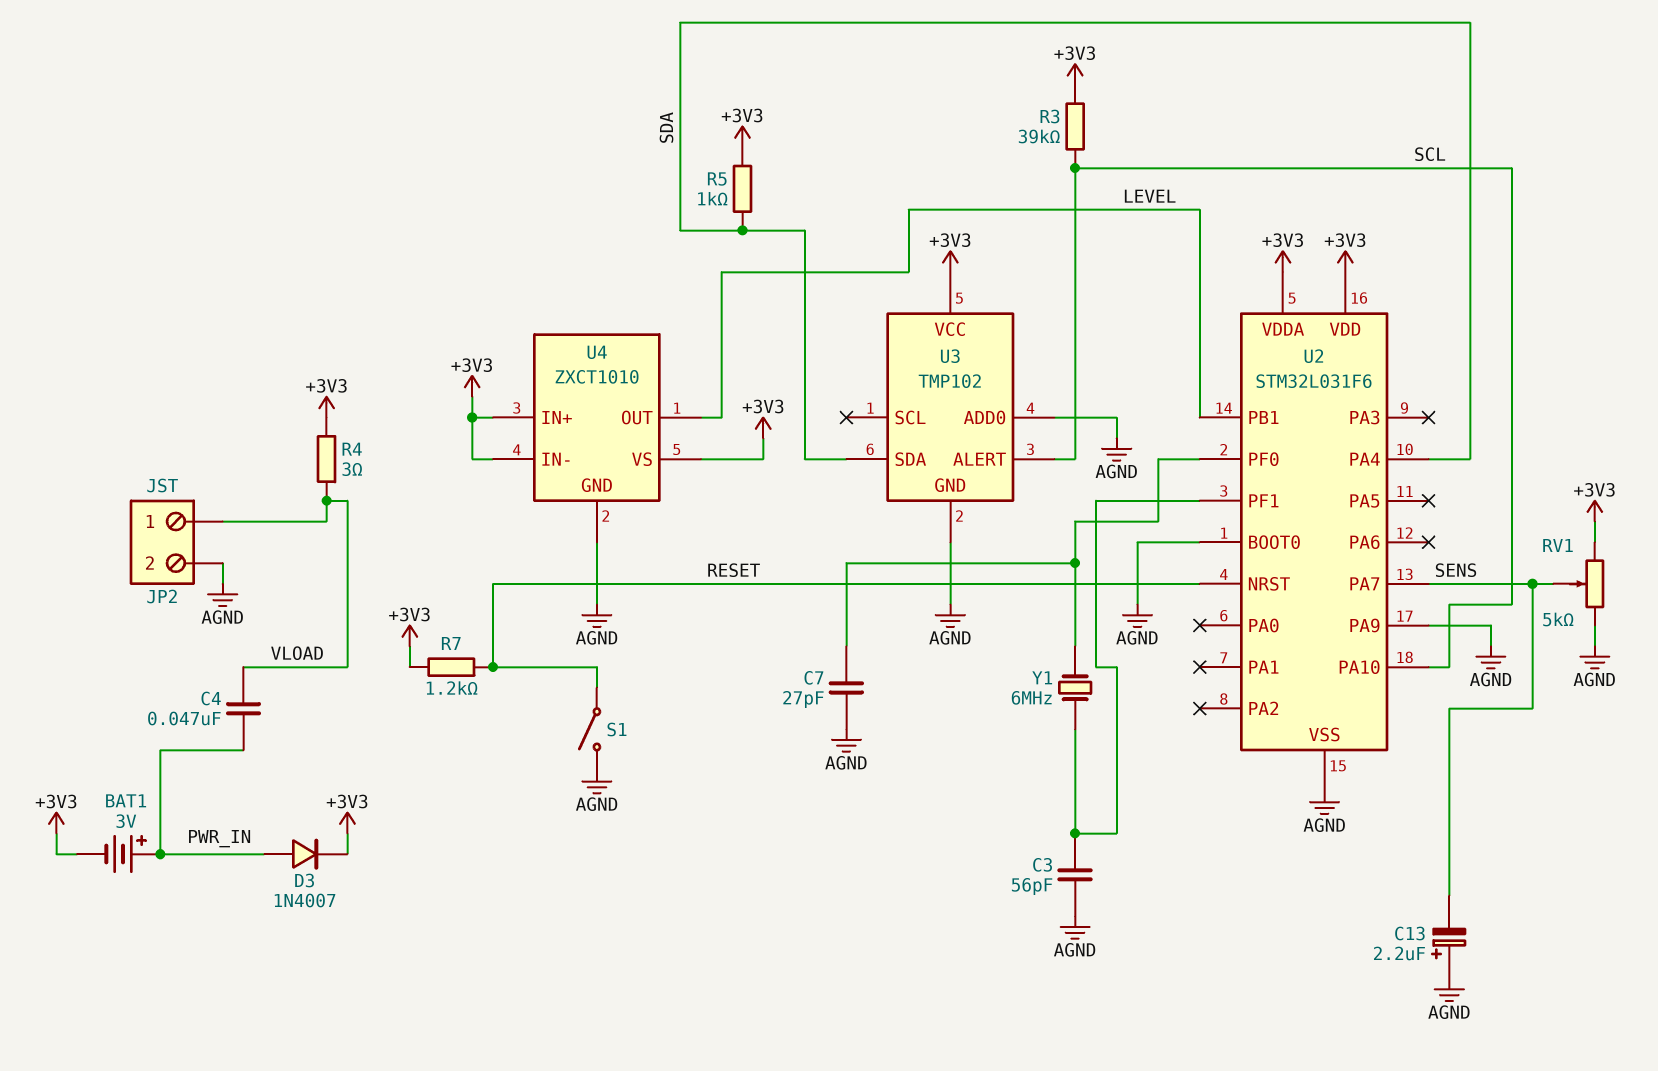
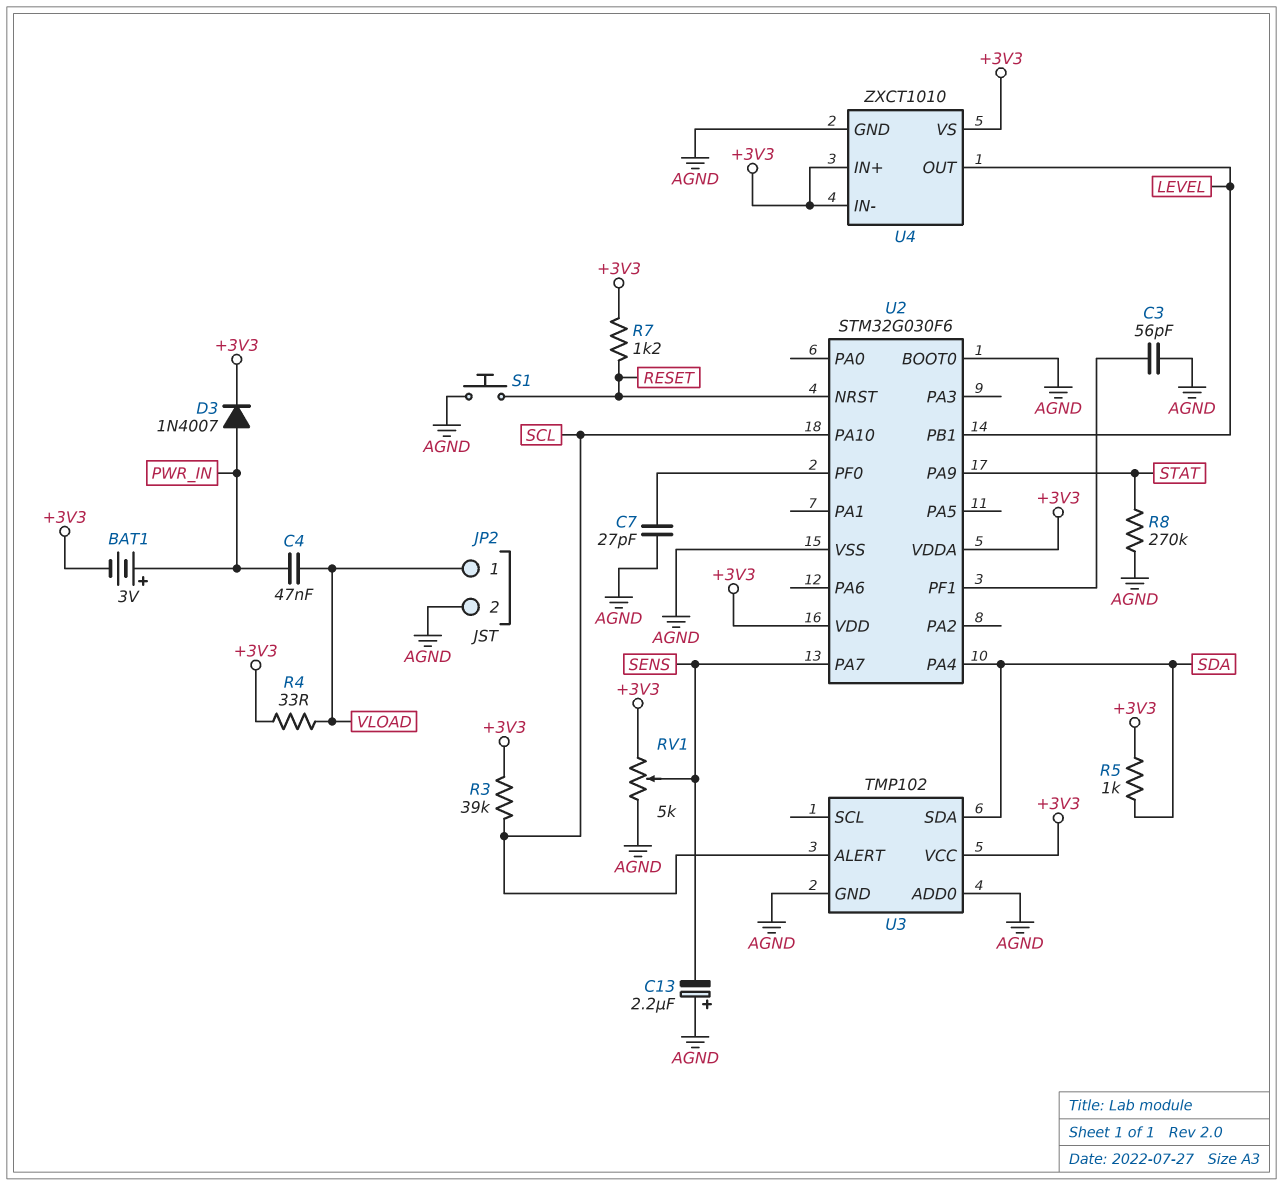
R4: 3 (+3V3, VLOAD) -> 33 (+3V3, VLOAD)
R8: none -> 270k (AGND, STAT)
S1: switch (AGND, RESET) -> button (AGND, RESET)
U2: STM32L031F6 -> STM32G030F6
U2 pin PA9: AGND -> STAT
Y1: 6MHz (U2/PF0, U2/PF1) -> none

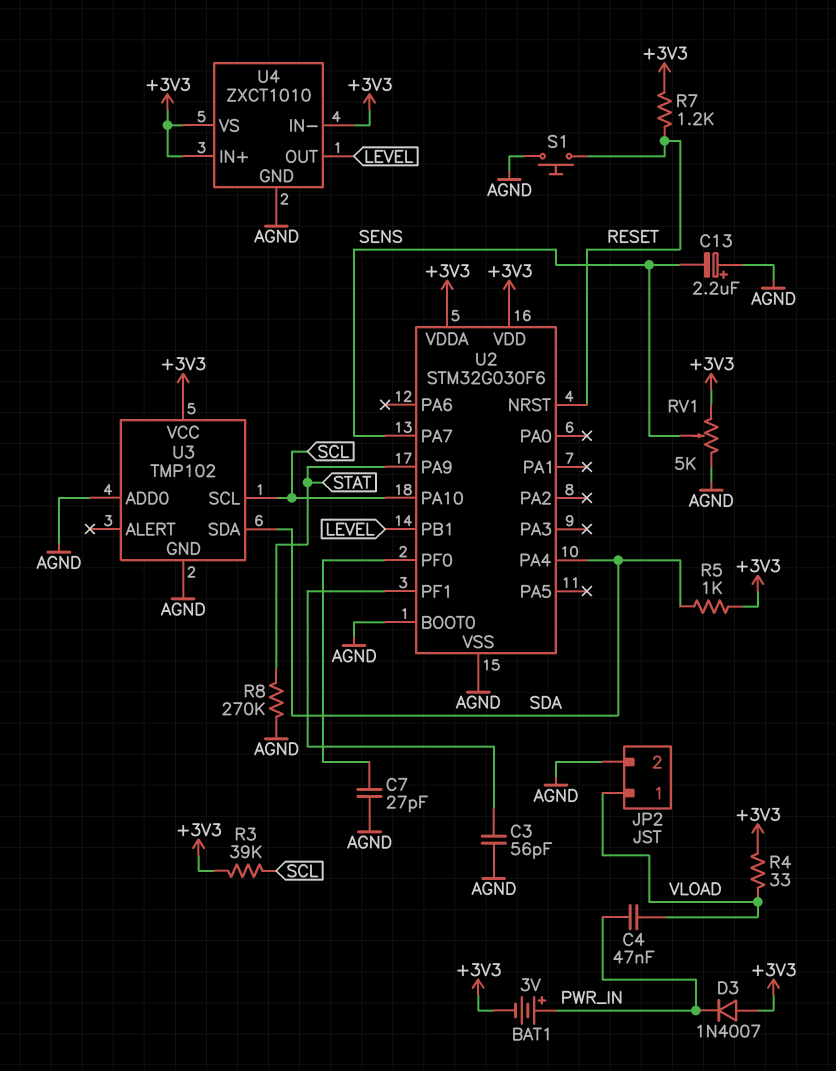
D3: diode 1N4007 (A PWR_IN, K +3V3) -> diode 1N4007 (A +3V3, K PWR_IN)
U3 pin ALERT: SCL -> none
U3 pin SCL: none -> SCL

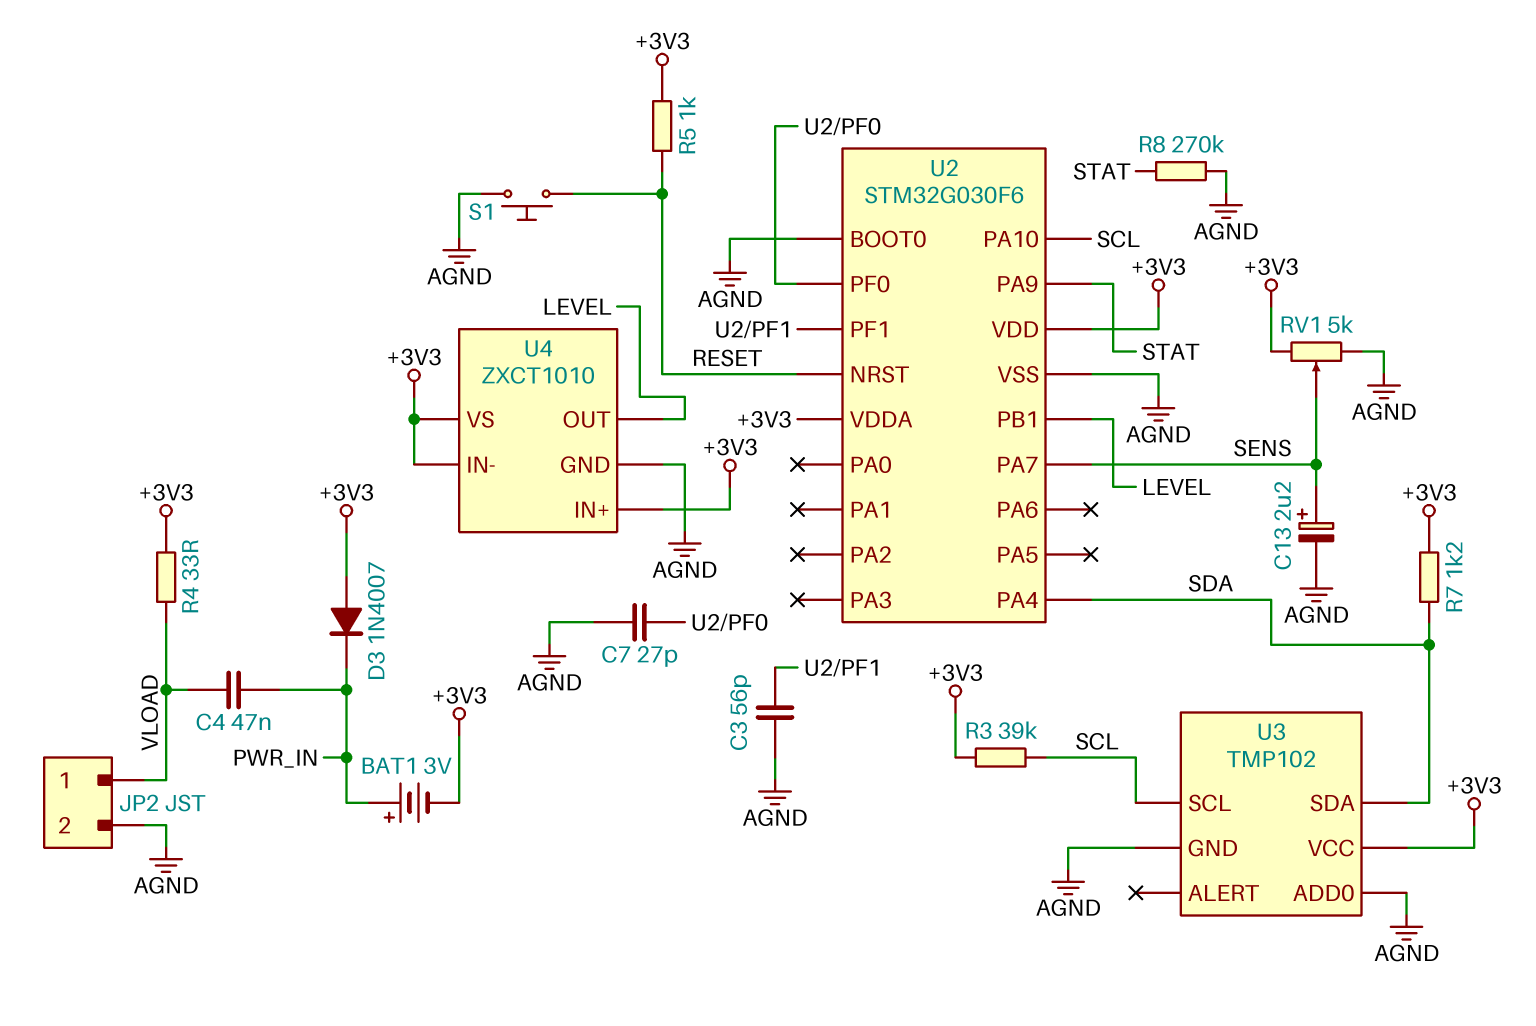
C13: 2.2uF (plus AGND, minus SENS) -> 2.2uF (plus SENS, minus AGND)
R5: 1k (+3V3, SDA) -> 1k (+3V3, RESET)
R7: 1.2k (+3V3, RESET) -> 1.2k (+3V3, SDA)

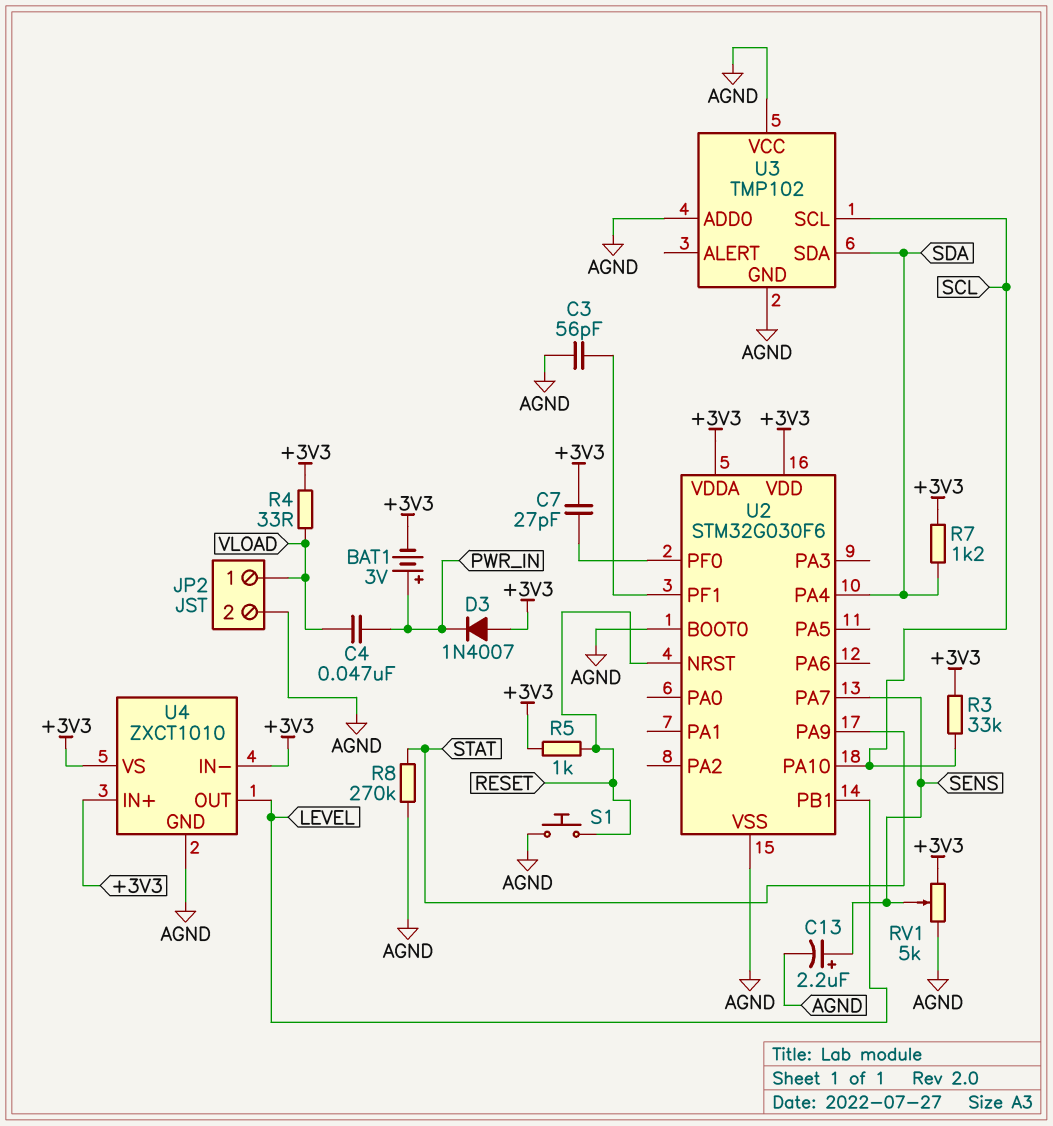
C7: 27pF (AGND, U2/PF0) -> 27pF (+3V3, U2/PF0)
R3: 39k (+3V3, SCL) -> 33k (+3V3, SCL)
U3 pin VCC: +3V3 -> AGND

